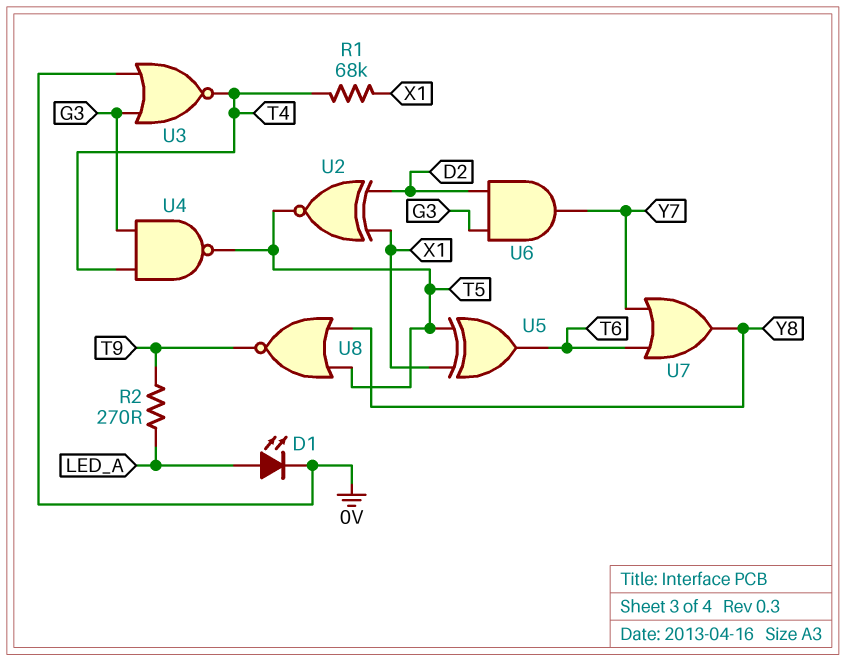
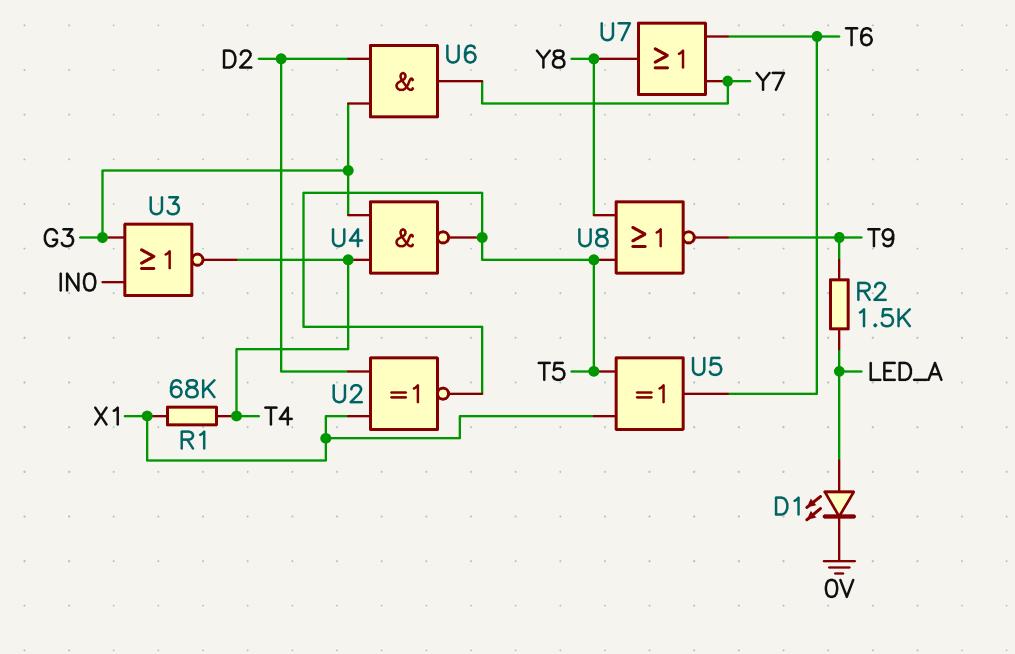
R2: 270 (LED_A, T9) -> 1.5k (LED_A, T9)
U3: NOR (in 0V, in G3, out T4) -> NOR (in G3, in IN0, out T4)

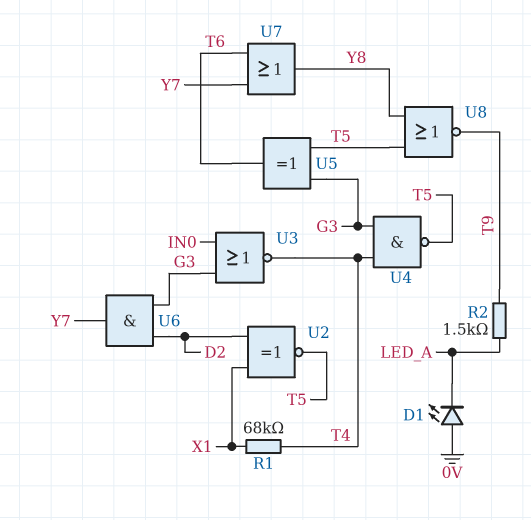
D1: LED (A LED_A, K 0V) -> LED (A 0V, K LED_A)
U5: XOR (in T5, in X1, out T6) -> XOR (in G3, in T5, out T6)

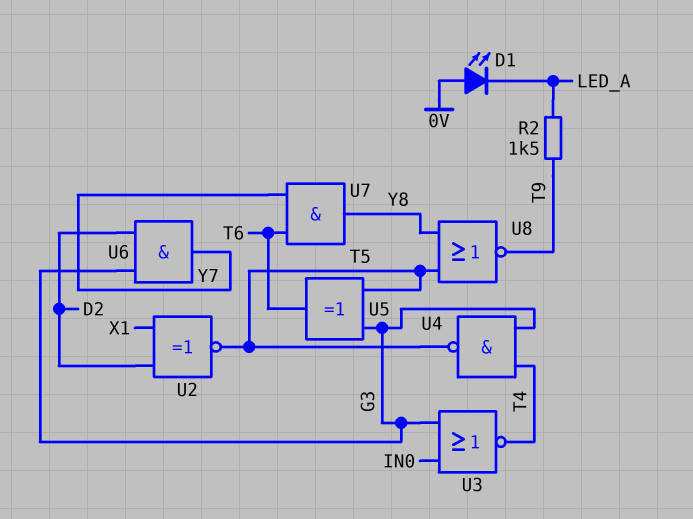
R1: 68k (T4, X1) -> none
U7: OR (in T6, in Y7, out Y8) -> AND (in T6, in Y7, out Y8)

